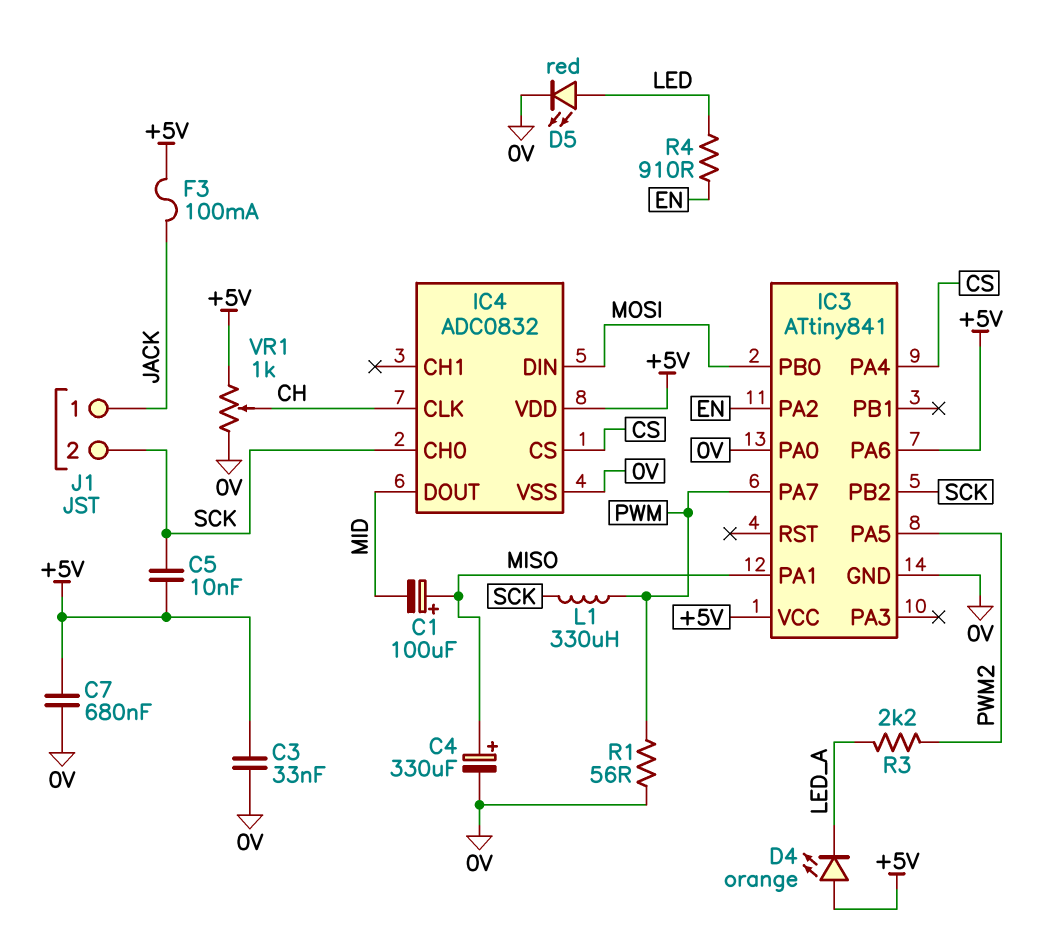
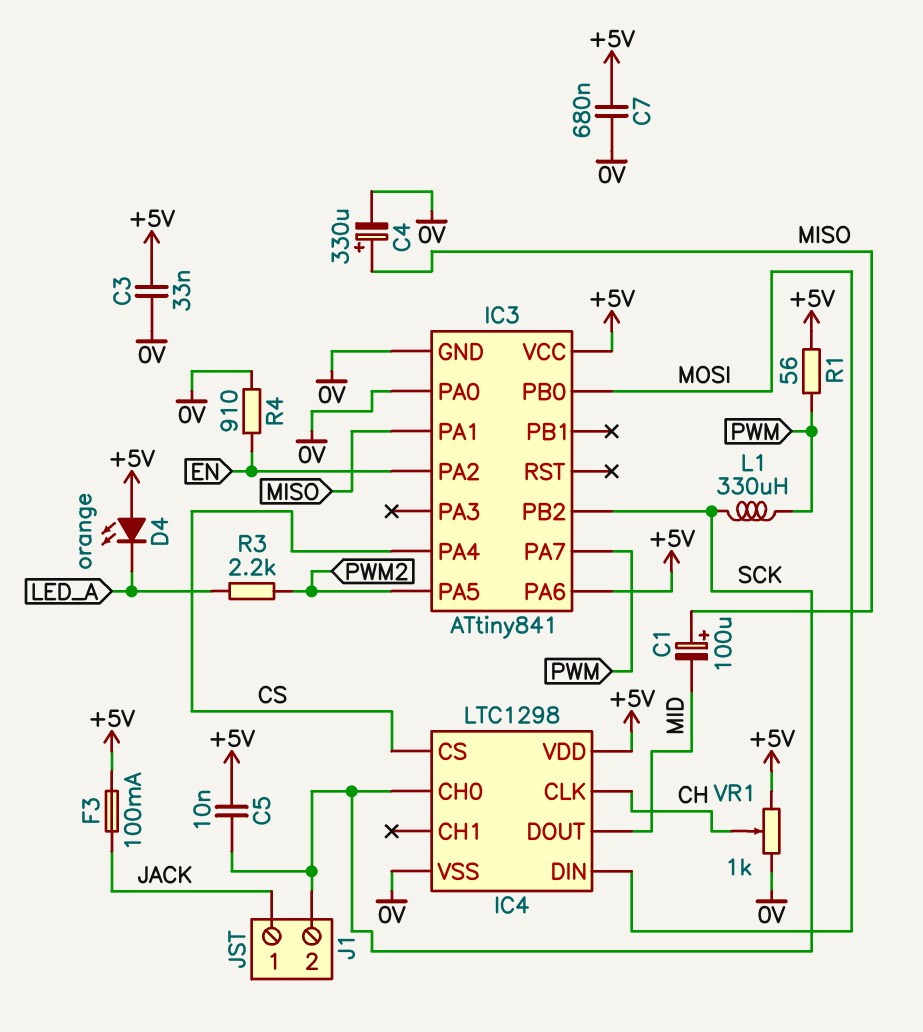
D5: LED red (A LED, K 0V) -> none
IC4: ADC0832 -> LTC1298
R1: 56 (0V, PWM) -> 56 (+5V, PWM)
R4: 910 (EN, LED) -> 910 (0V, EN)

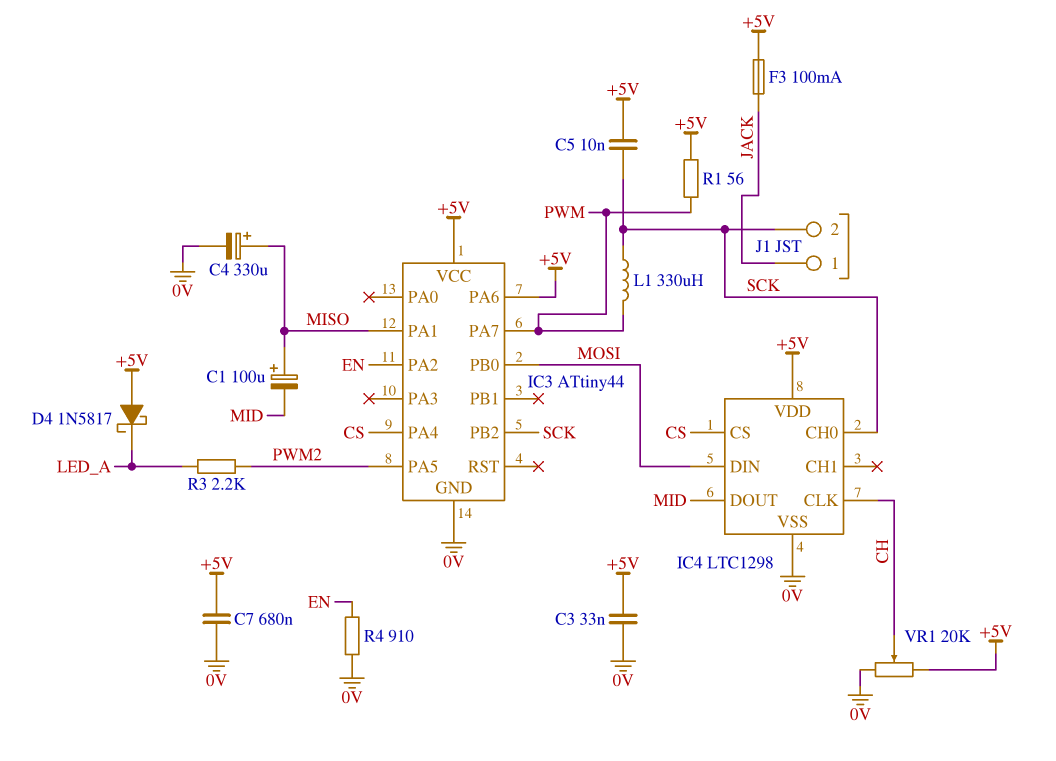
D4: LED orange (A +5V, K LED_A) -> schottky 1N5817 (A +5V, K LED_A)
IC3: ATtiny841 -> ATtiny44
IC3 pin PA0: 0V -> none
VR1: 1k (+5V, 0V, wiper CH) -> 20k (+5V, 0V, wiper CH)

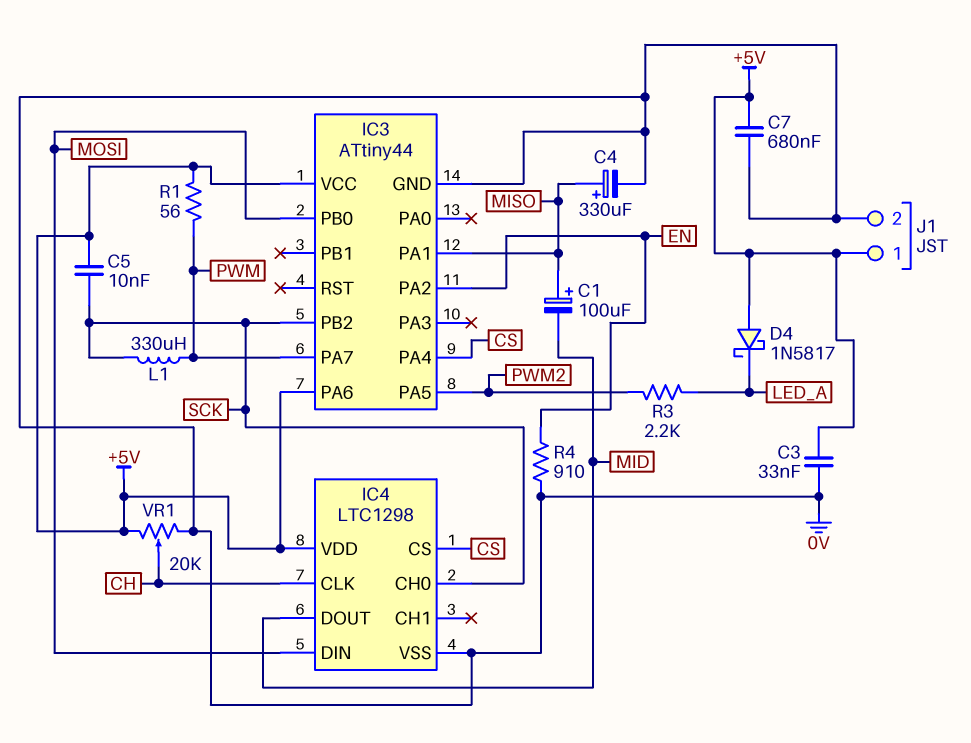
F3: 100mA (+5V, JACK) -> none
J1 pin 1: JACK -> +5V
J1 pin 2: SCK -> 0V

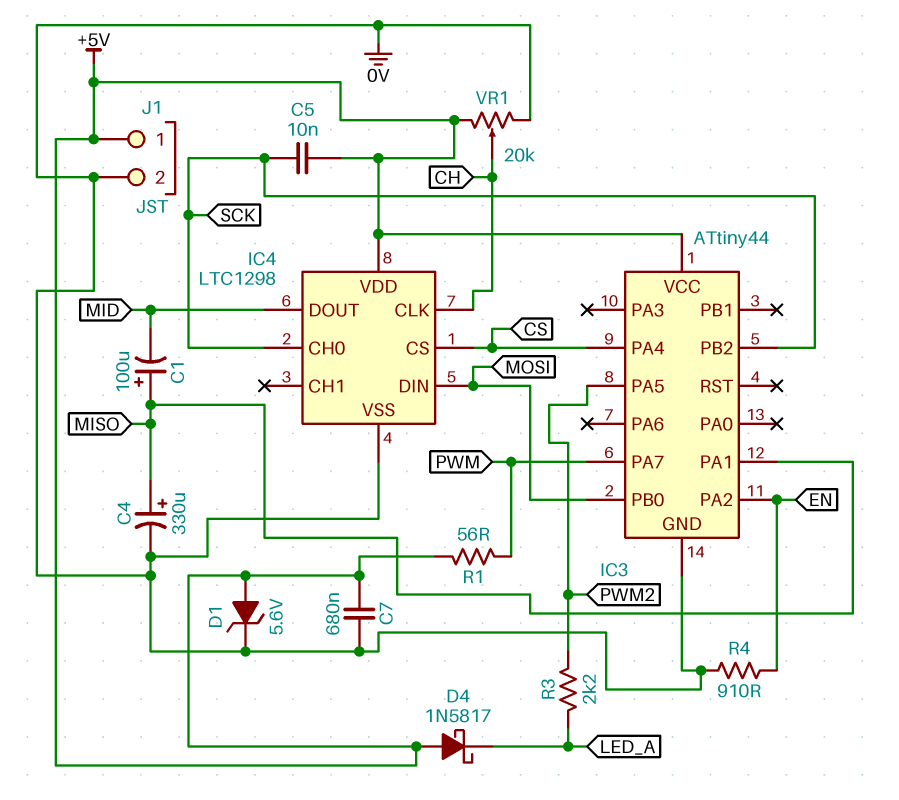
C3: 33nF (+5V, 0V) -> none
D1: none -> zener 5.6V (A +5V, K 0V)
IC3 pin PA6: +5V -> none
L1: 330uH (PWM, SCK) -> none

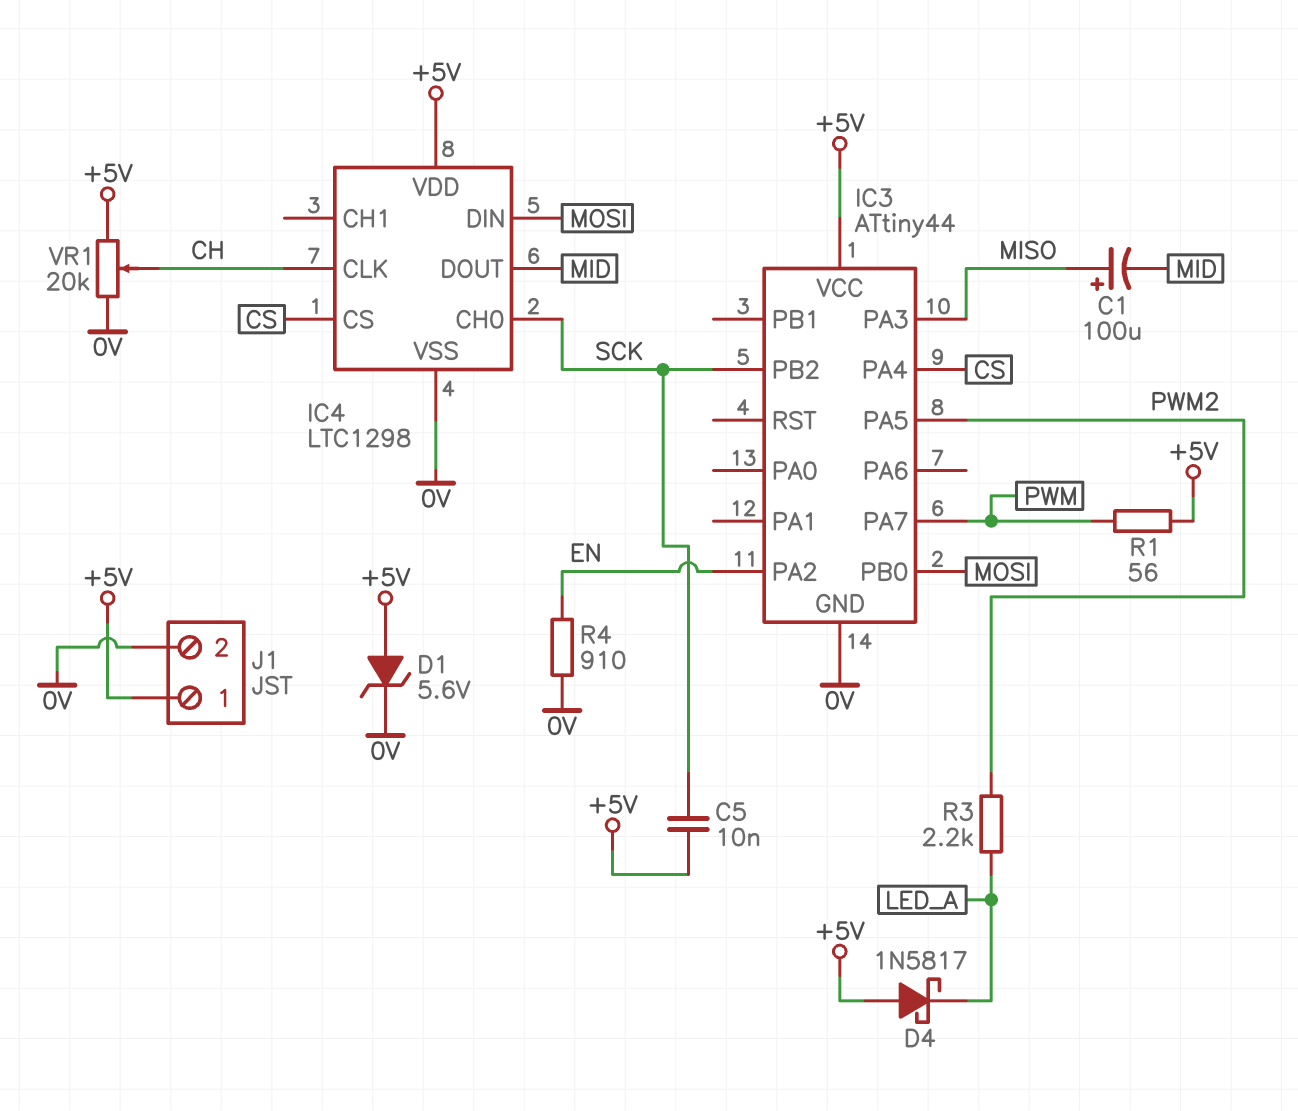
C4: 330uF (plus MISO, minus 0V) -> none
C7: 680nF (+5V, 0V) -> none
IC3 pin PA1: MISO -> none
IC3 pin PA3: none -> MISO

